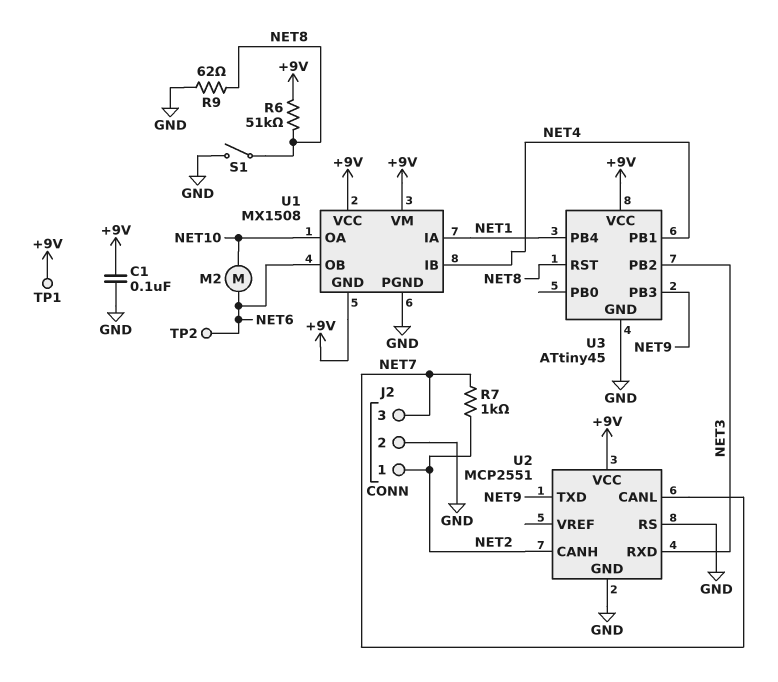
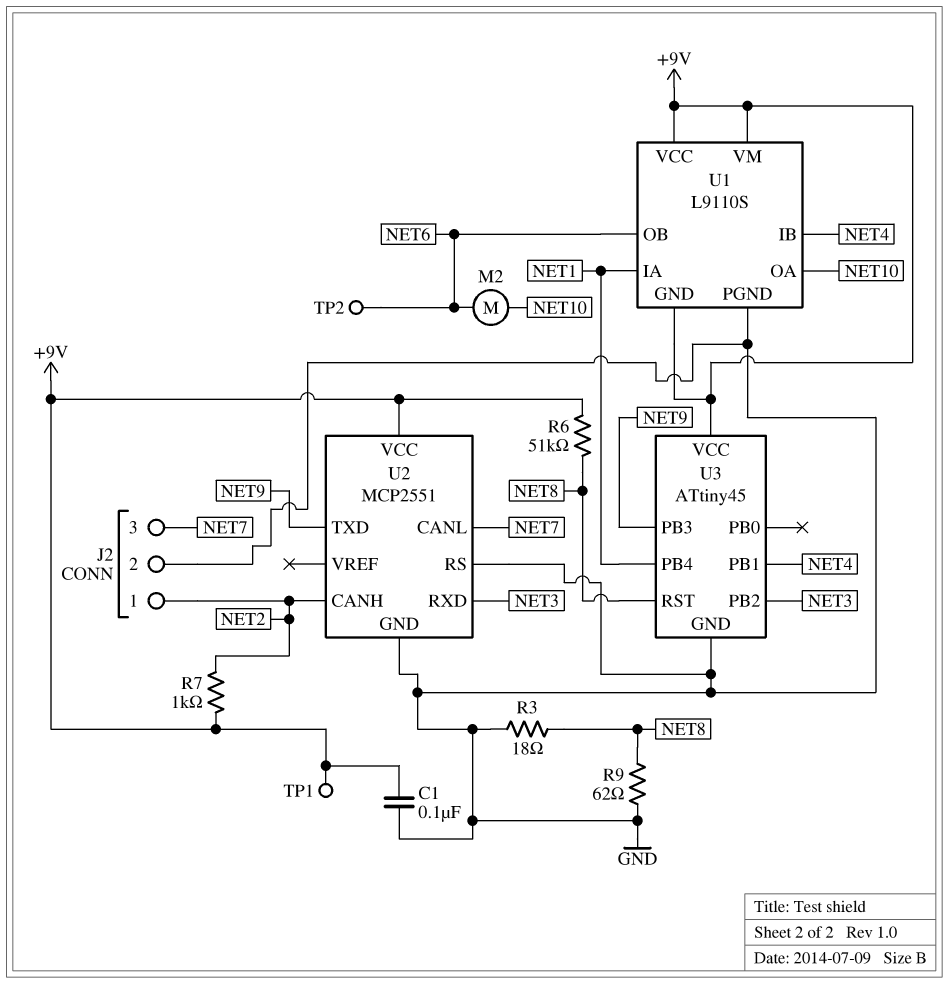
R3: none -> 18 (GND, NET8)
R7: 1k (NET2, NET7) -> 1k (+9V, NET2)
S1: switch (GND, NET8) -> none
U1: MX1508 -> L9110S

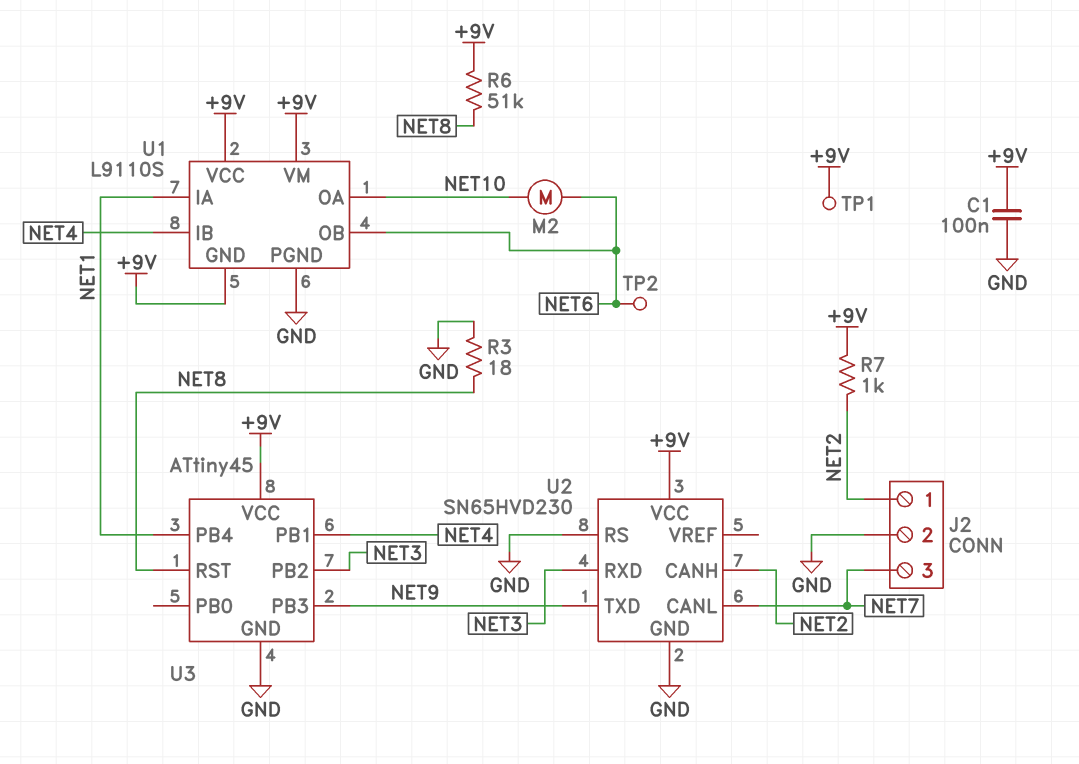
R9: 62 (GND, NET8) -> none
U2: MCP2551 -> SN65HVD230

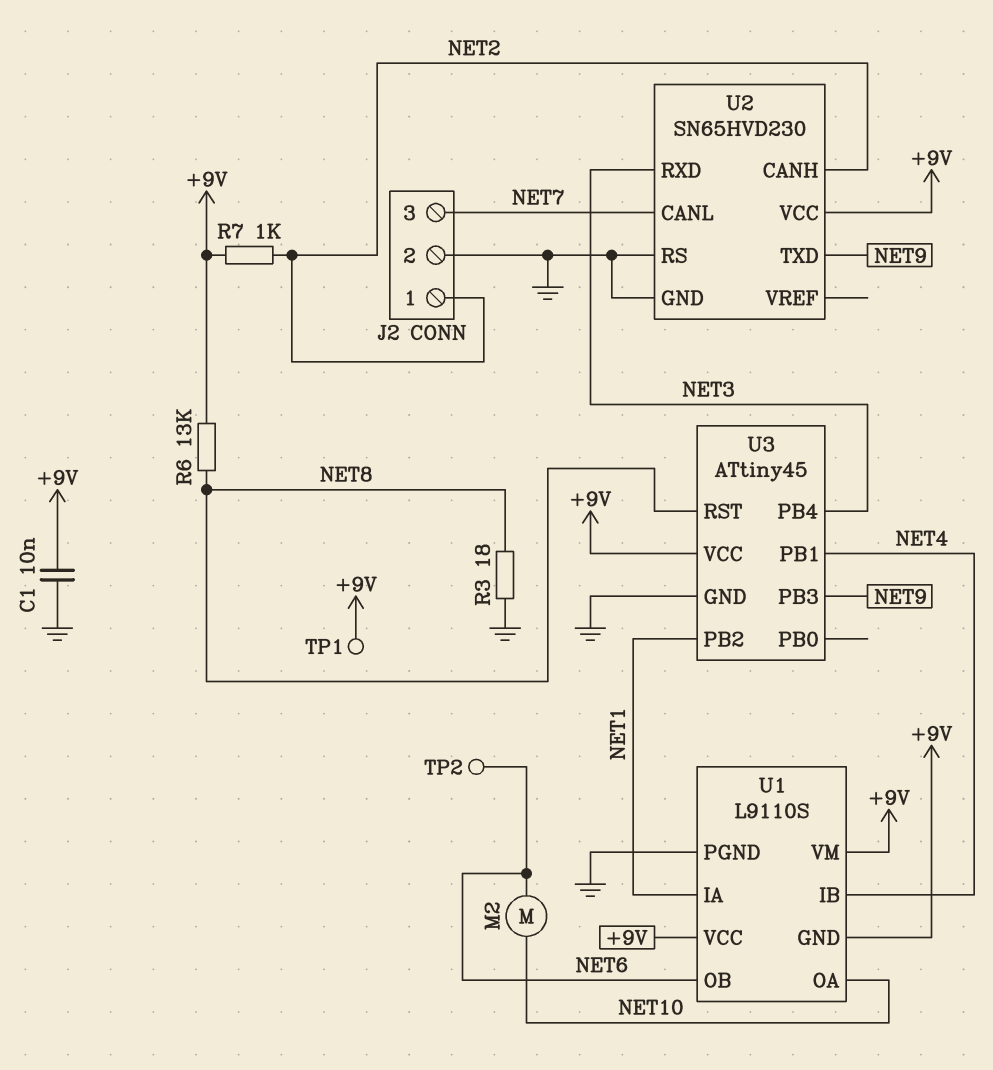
C1: 100nF (+9V, GND) -> 10nF (+9V, GND)
R6: 51k (+9V, NET8) -> 13k (+9V, NET8)
U3 pin PB2: NET3 -> NET1
U3 pin PB4: NET1 -> NET3

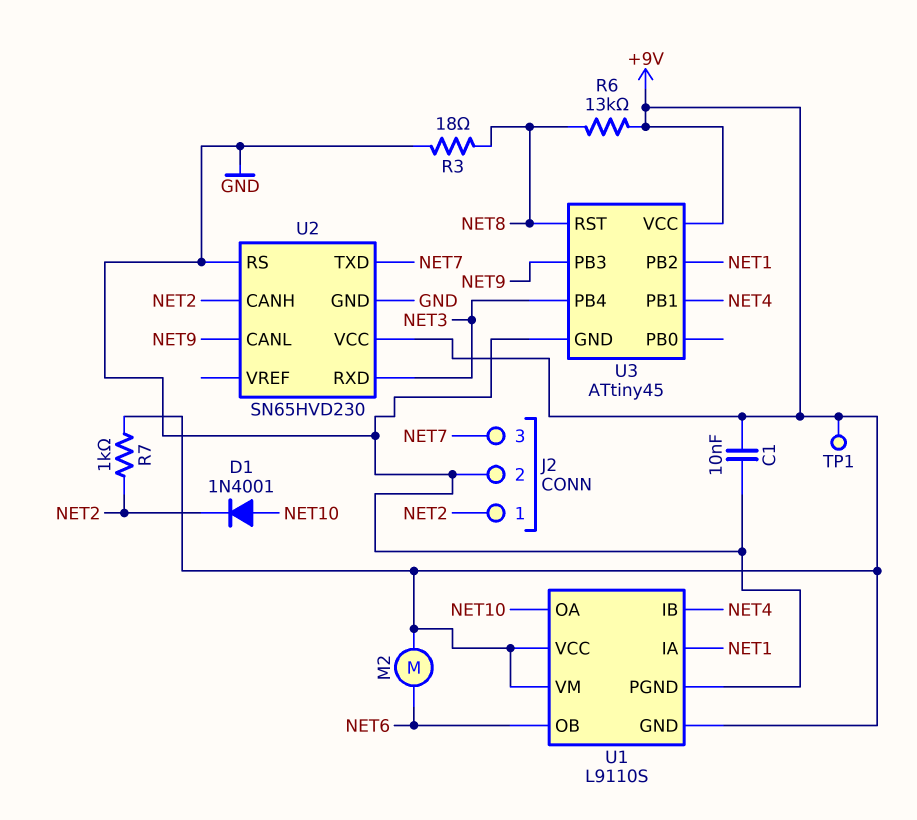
D1: none -> diode 1N4001 (A NET10, K NET2)
M2: motor (NET6, NET10) -> motor (+9V, NET6)
TP2: test point (NET6) -> none
U2 pin CANL: NET7 -> NET9
U2 pin TXD: NET9 -> NET7

